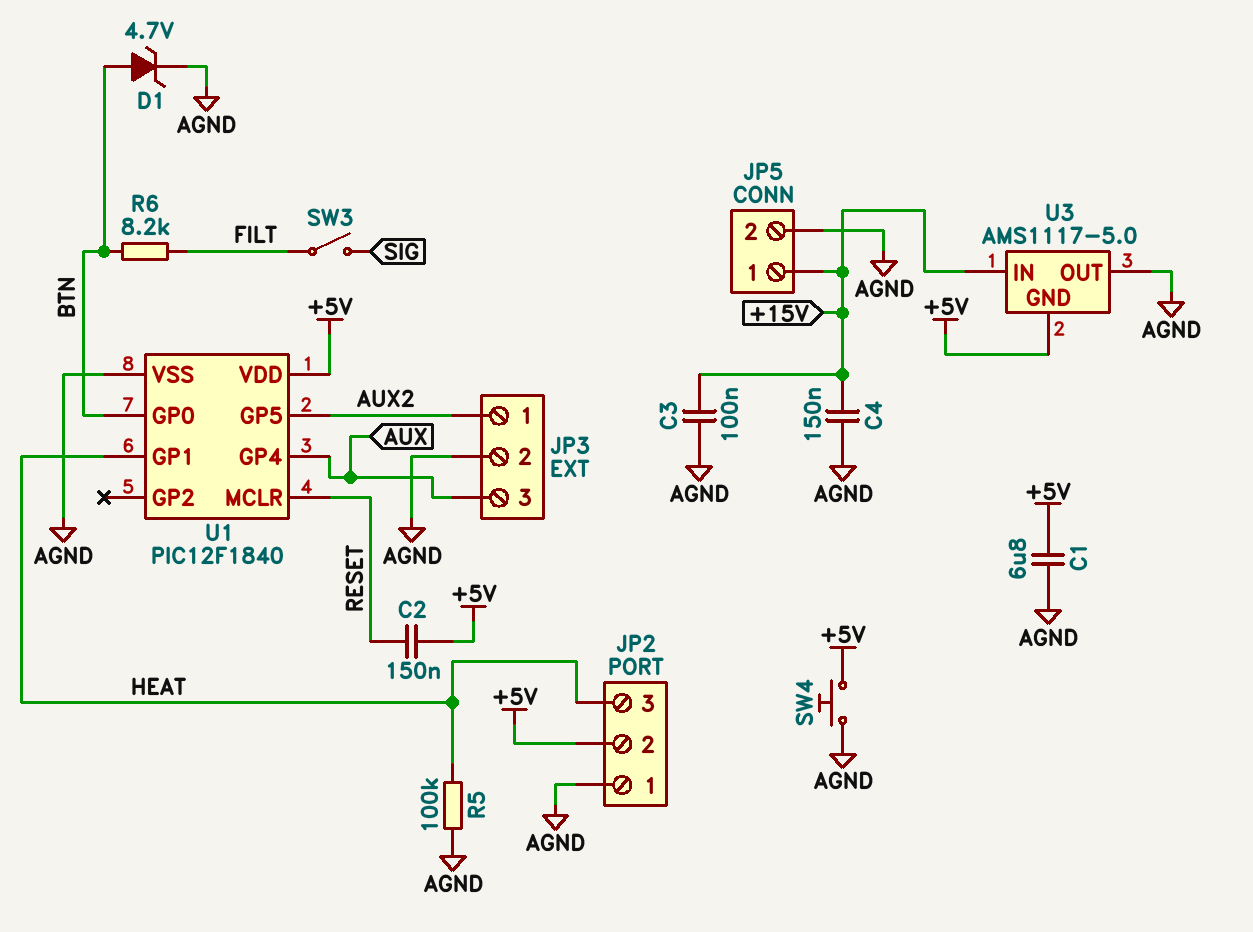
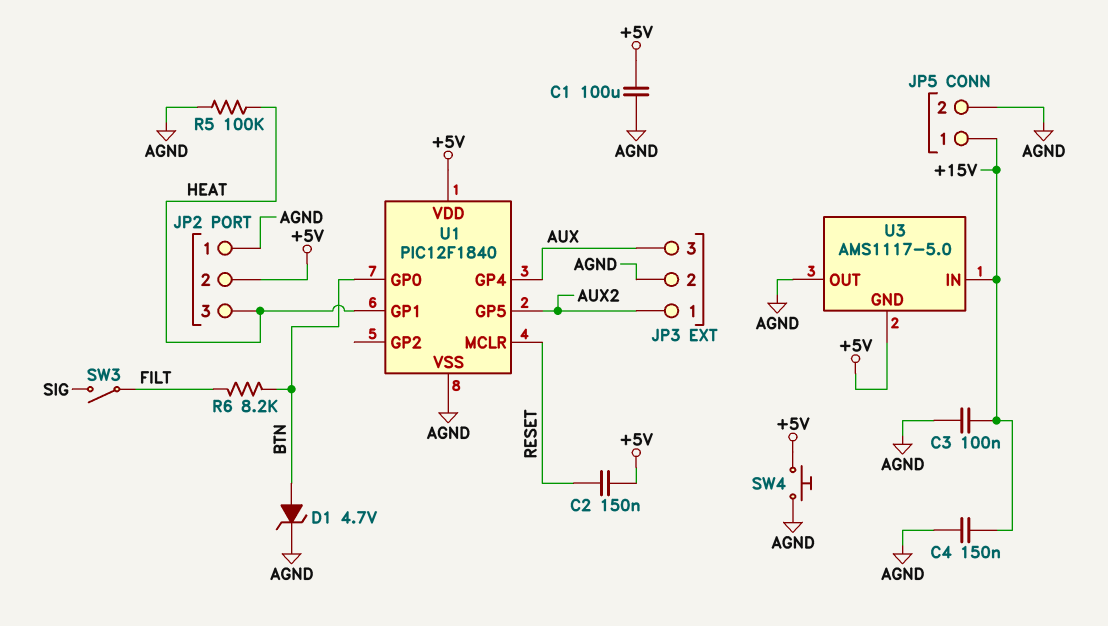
C1: 6.8uF (+5V, AGND) -> 100uF (+5V, AGND)

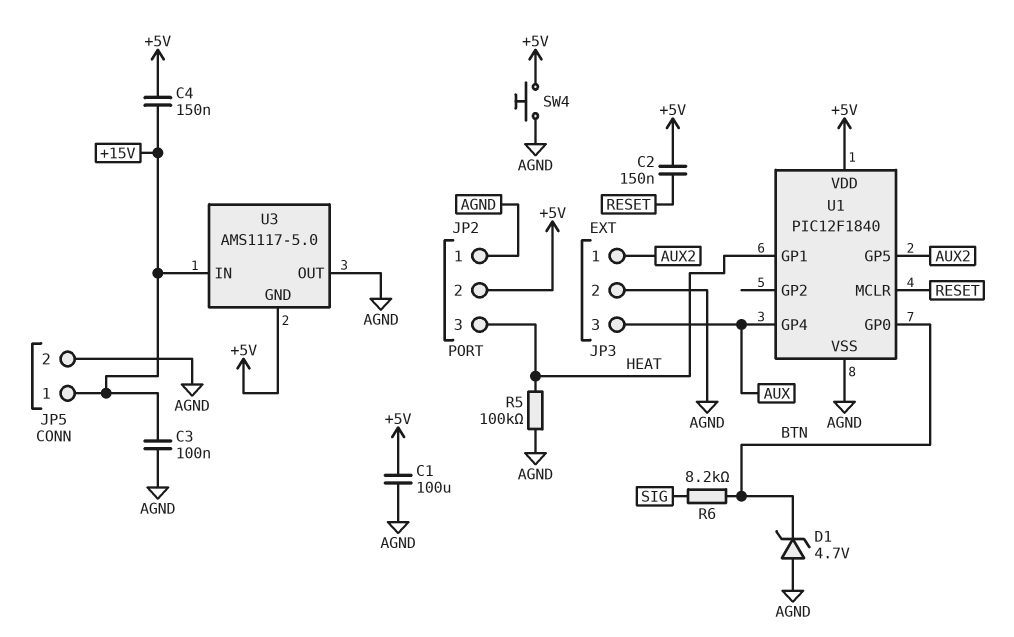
C4: 150nF (+15V, AGND) -> 150nF (+5V, +15V)
D1: zener 4.7V (A BTN, K AGND) -> zener 4.7V (A AGND, K BTN)
R6: 8.2k (BTN, FILT) -> 8.2k (BTN, SIG)
SW3: switch (FILT, SIG) -> none

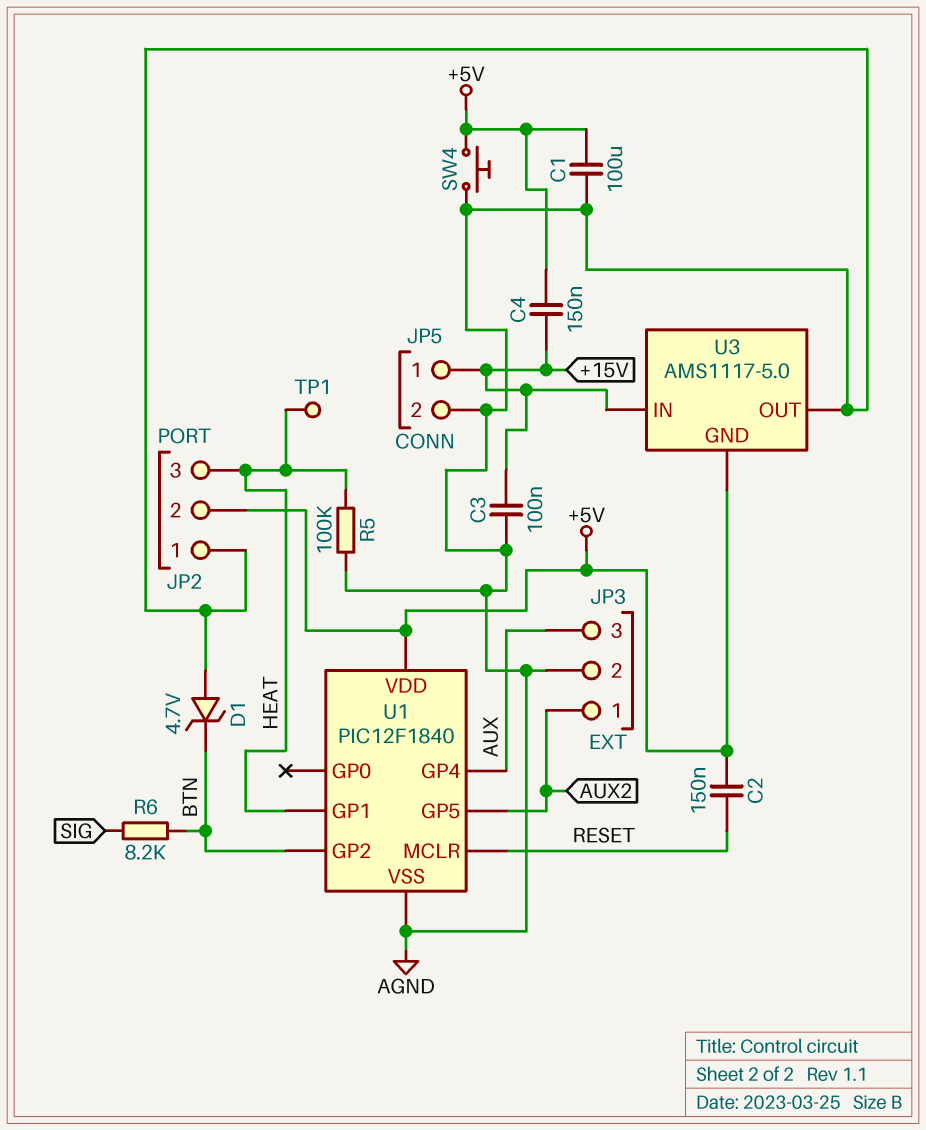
TP1: none -> test point (HEAT)
U1 pin GP0: BTN -> none
U1 pin GP2: none -> BTN

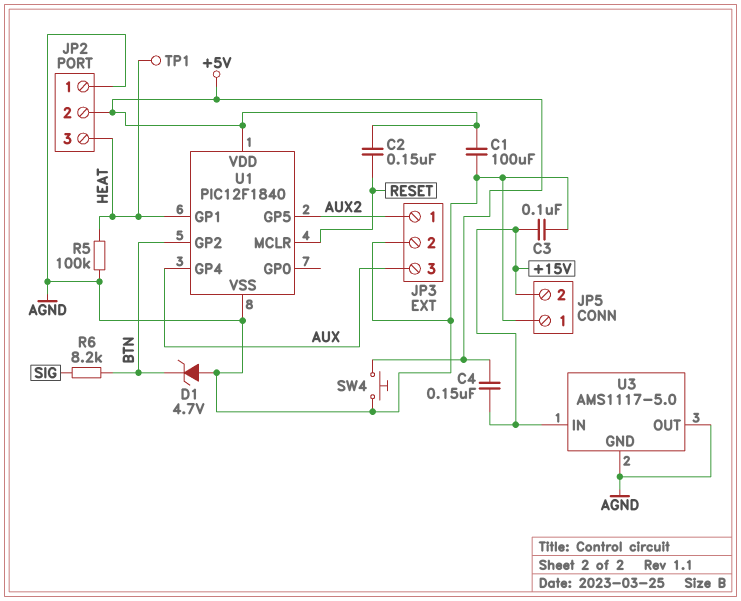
JP5 pin 1: +15V -> AGND
JP5 pin 2: AGND -> +15V
U3 pin GND: +5V -> AGND

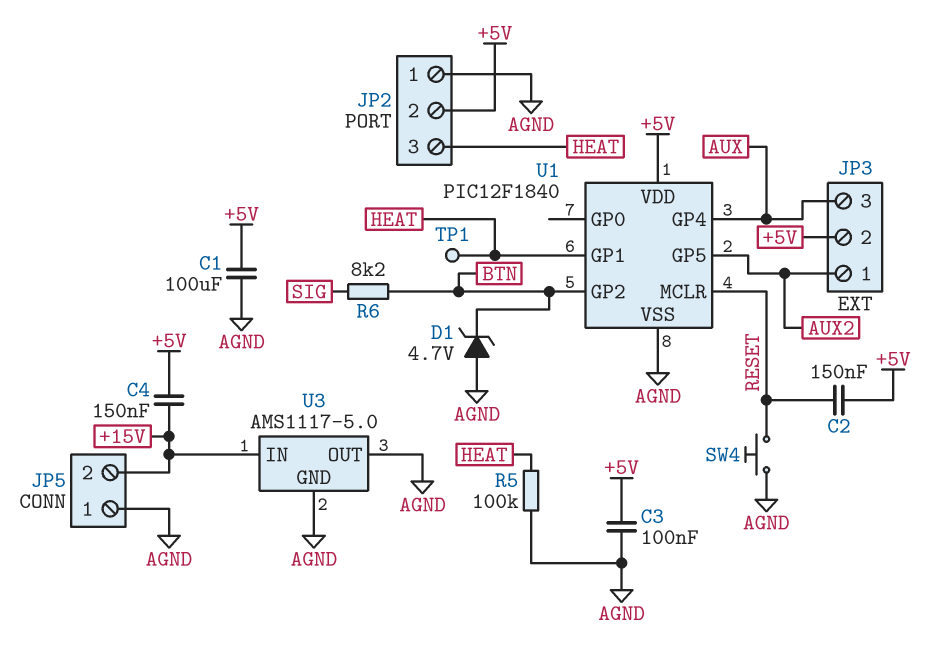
C3: 100nF (+15V, AGND) -> 100nF (+5V, AGND)
JP3 pin 2: AGND -> +5V
SW4: button (+5V, AGND) -> button (AGND, RESET)

